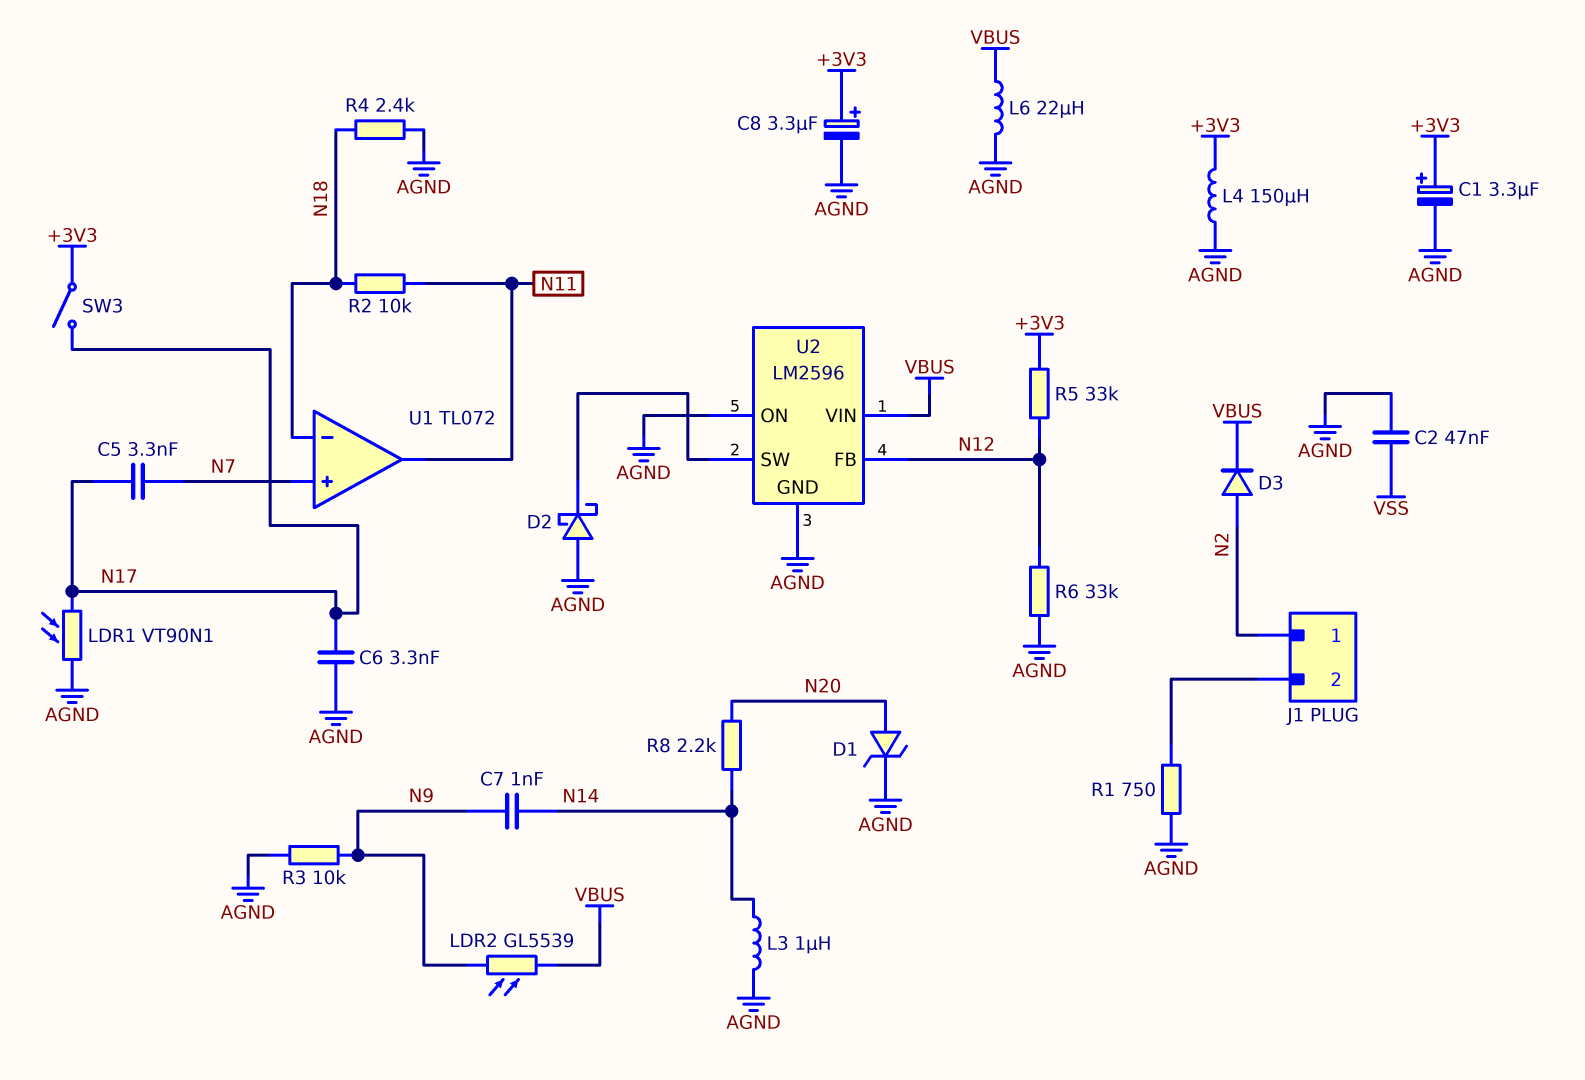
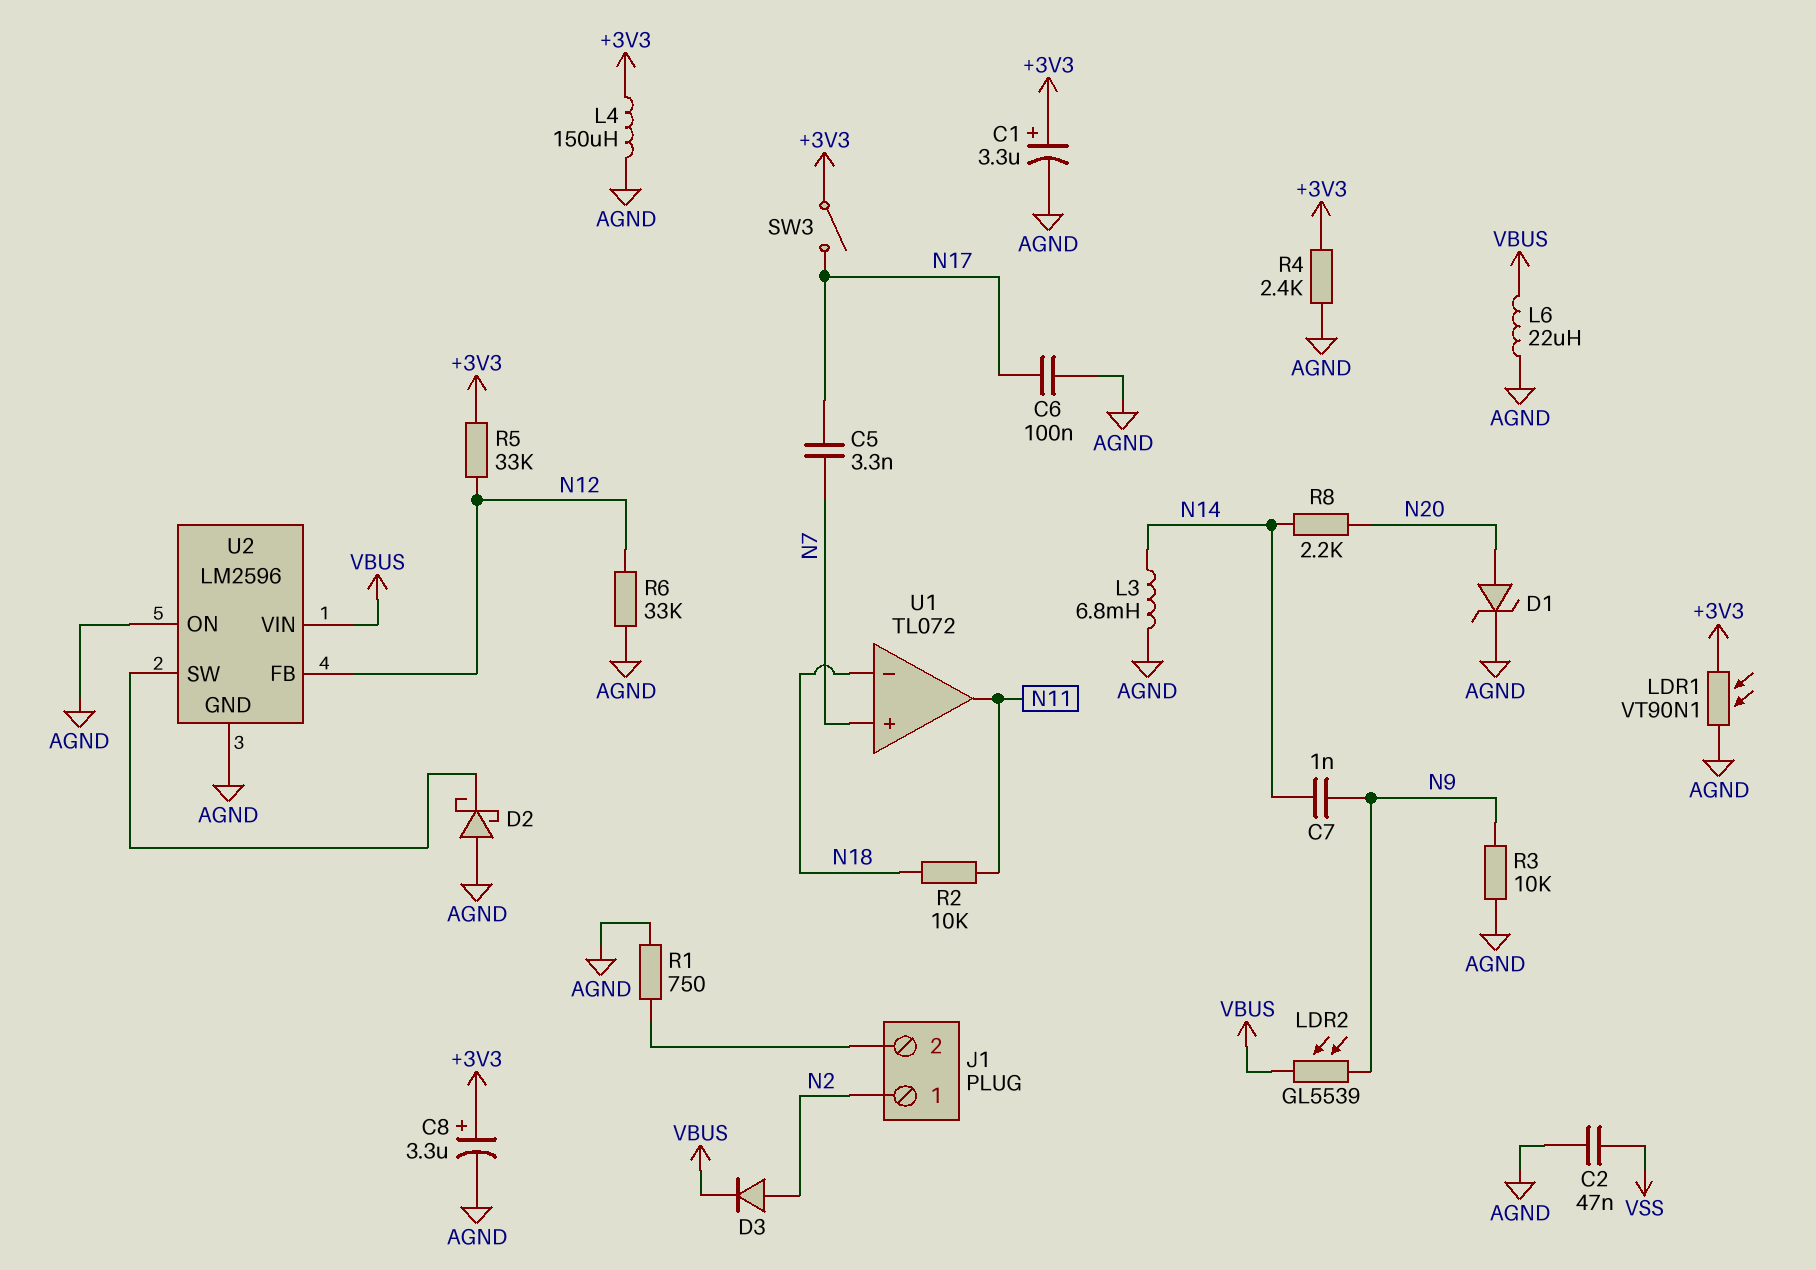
C6: 3.3nF (AGND, N17) -> 100nF (AGND, N17)
L3: 1uH (AGND, N14) -> 6.8mH (AGND, N14)
LDR1: VT90N1 (AGND, N17) -> VT90N1 (+3V3, AGND)
R4: 2.4k (AGND, N18) -> 2.4k (+3V3, AGND)

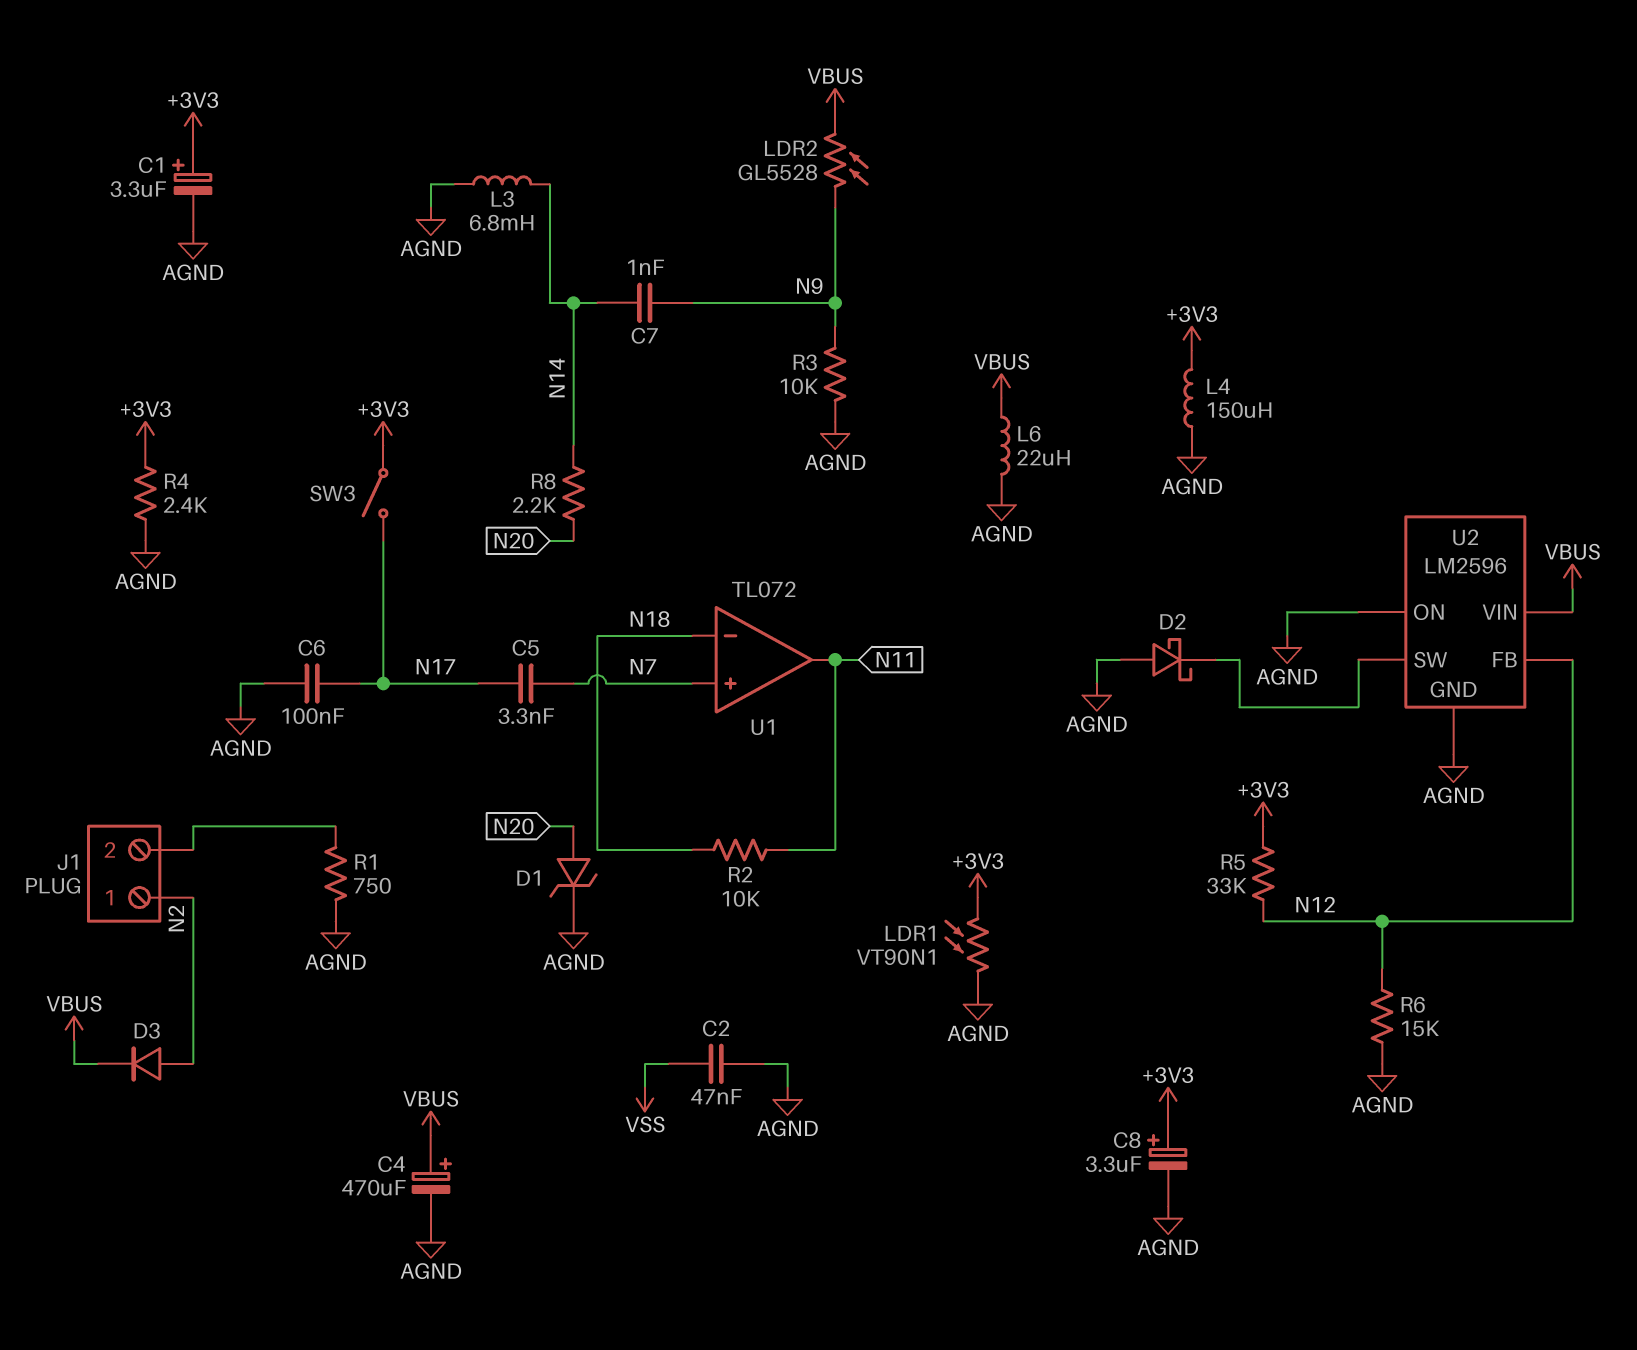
C4: none -> 470uF (plus VBUS, minus AGND)
LDR2: GL5539 (N9, VBUS) -> GL5528 (N9, VBUS)
R6: 33k (AGND, N12) -> 15k (AGND, N12)

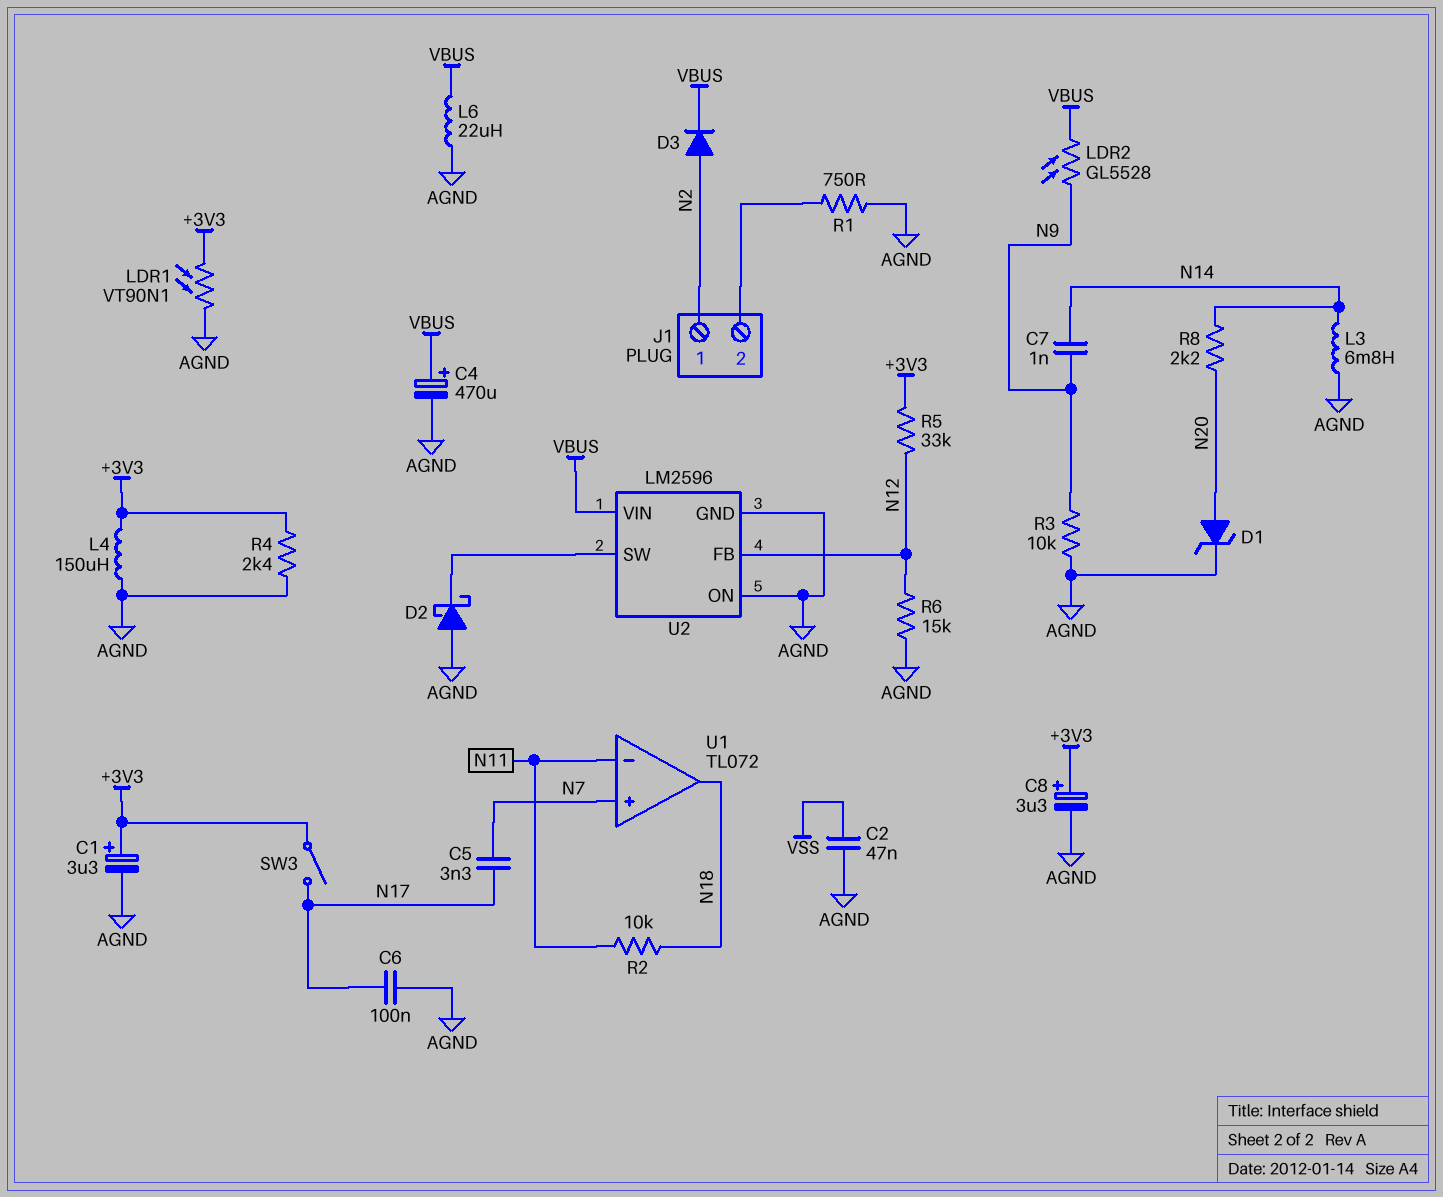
U1 pin in-: N18 -> N11
U1 pin out: N11 -> N18

